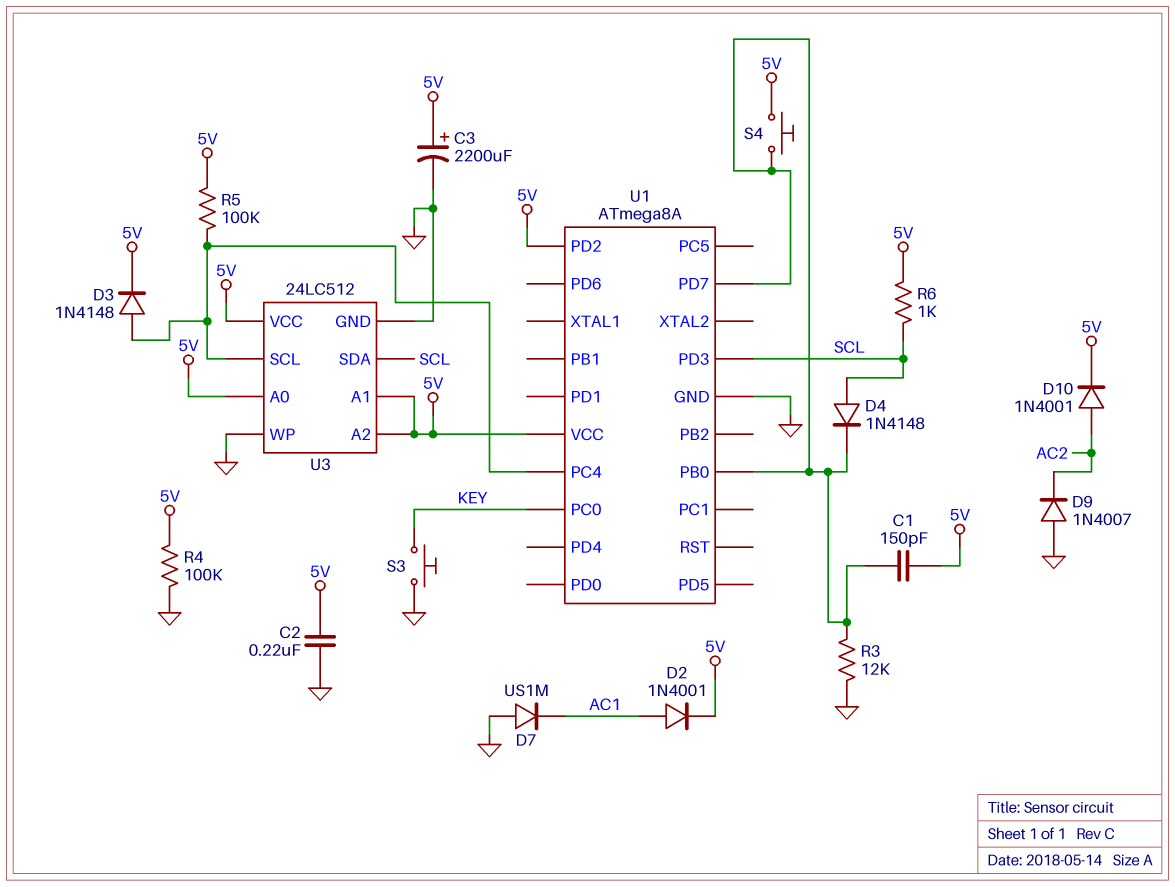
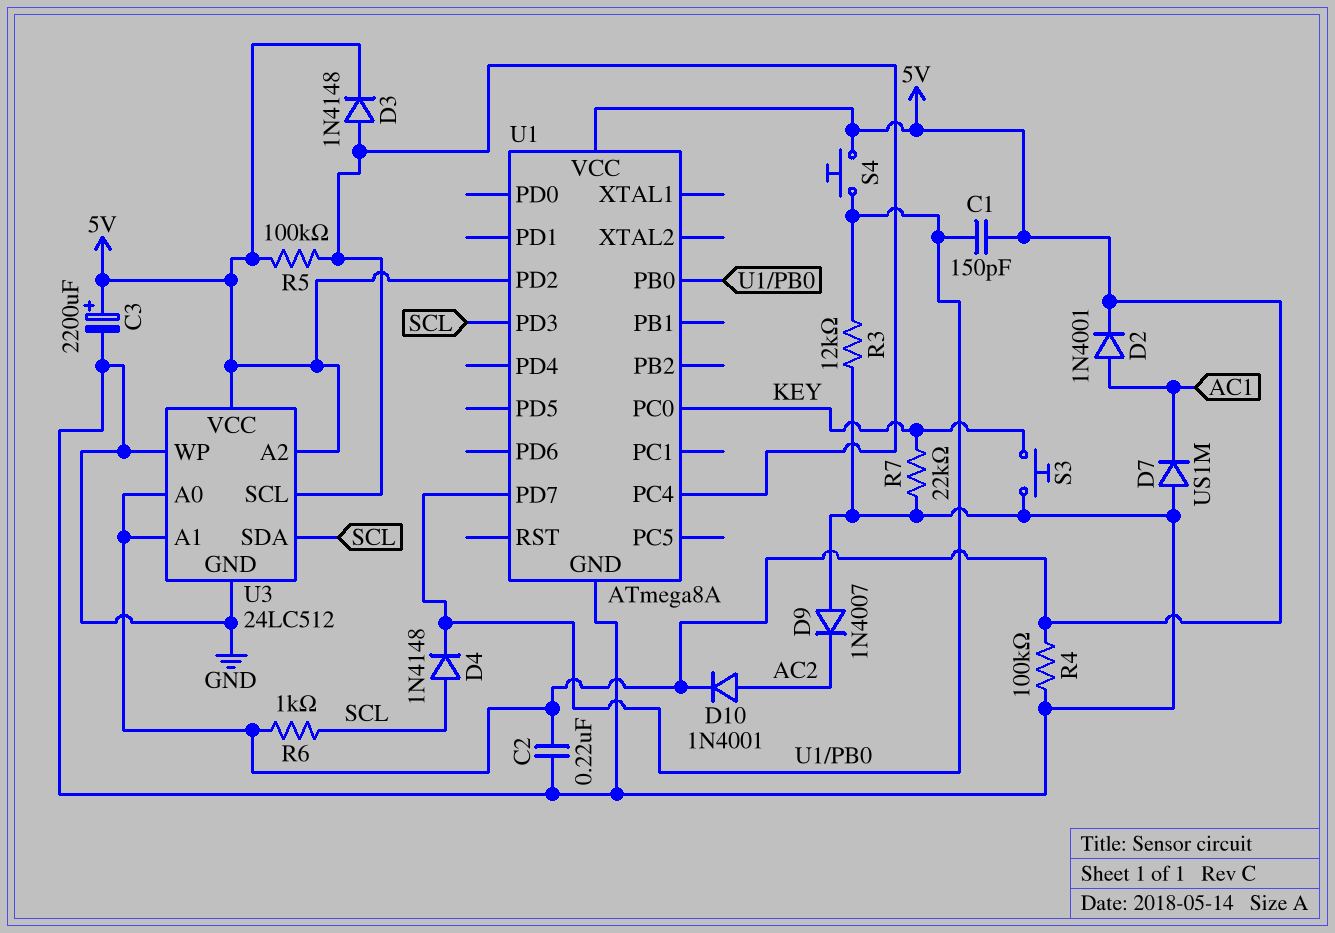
R7: none -> 22k (GND, KEY)

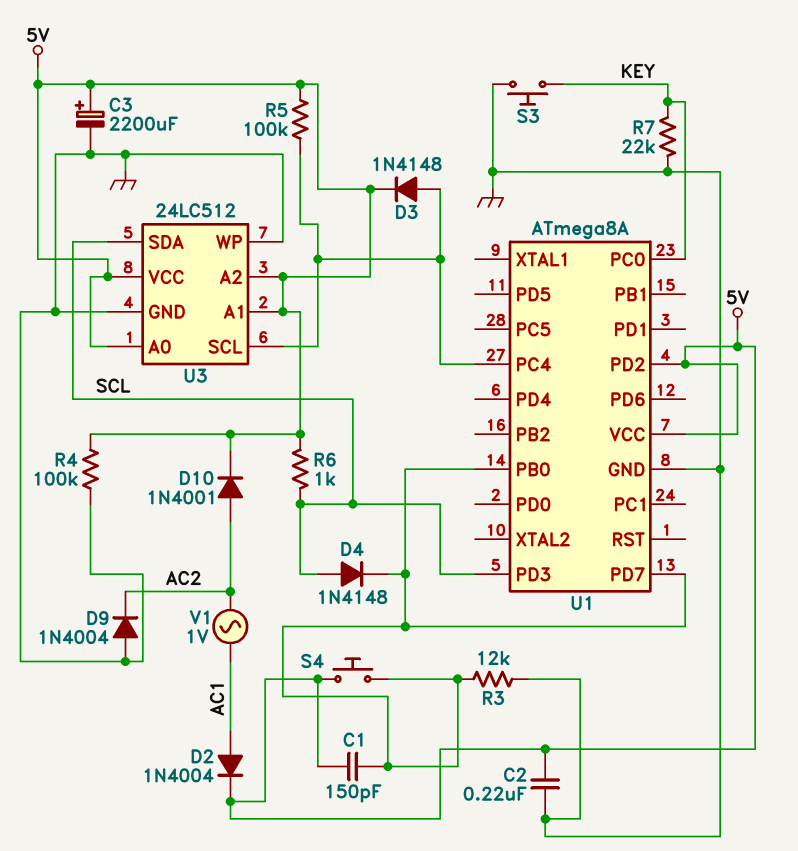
D2: diode 1N4001 (A AC1, K 5V) -> diode 1N4004 (A AC1, K 5V)
D7: diode US1M (A GND, K AC1) -> none
D9: diode 1N4007 (A GND, K AC2) -> diode 1N4004 (A GND, K AC2)
V1: none -> AC 1V (AC1, AC2)

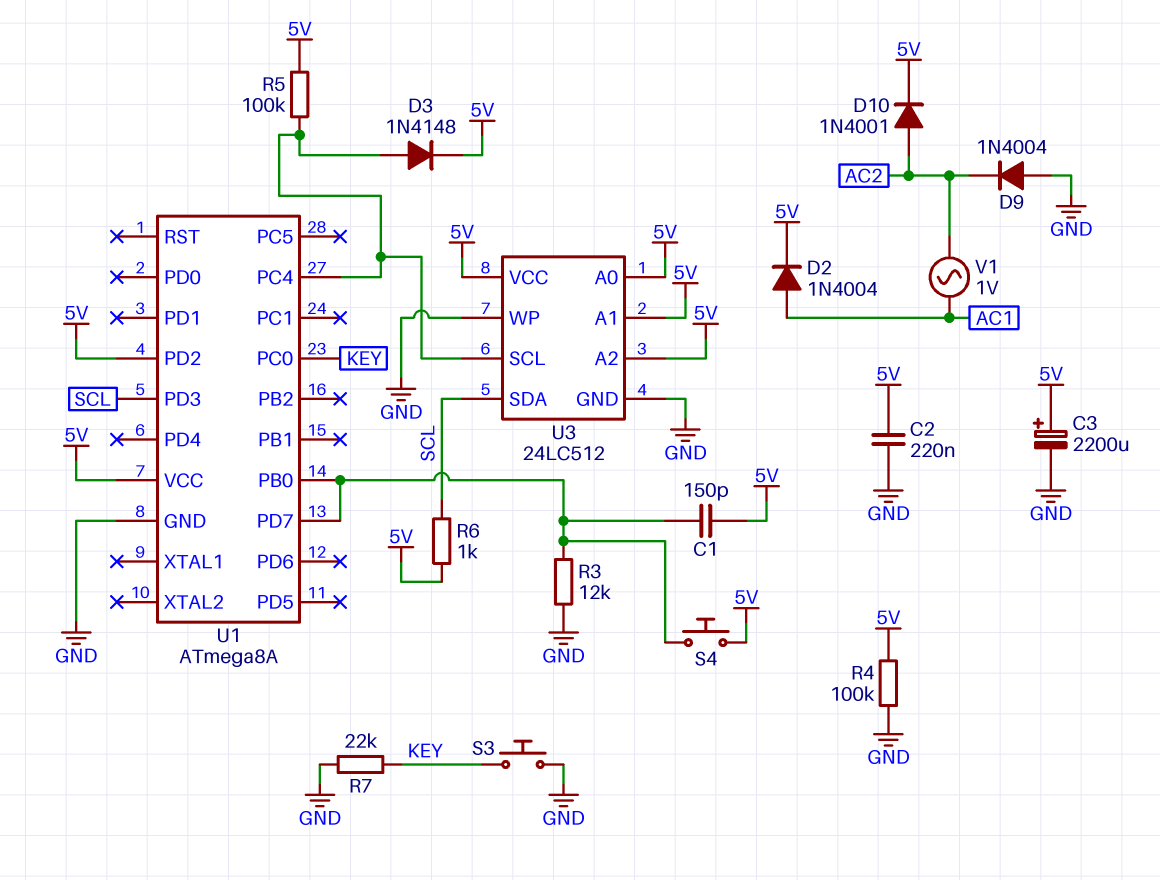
D4: diode 1N4148 (A SCL, K U1/PB0) -> none

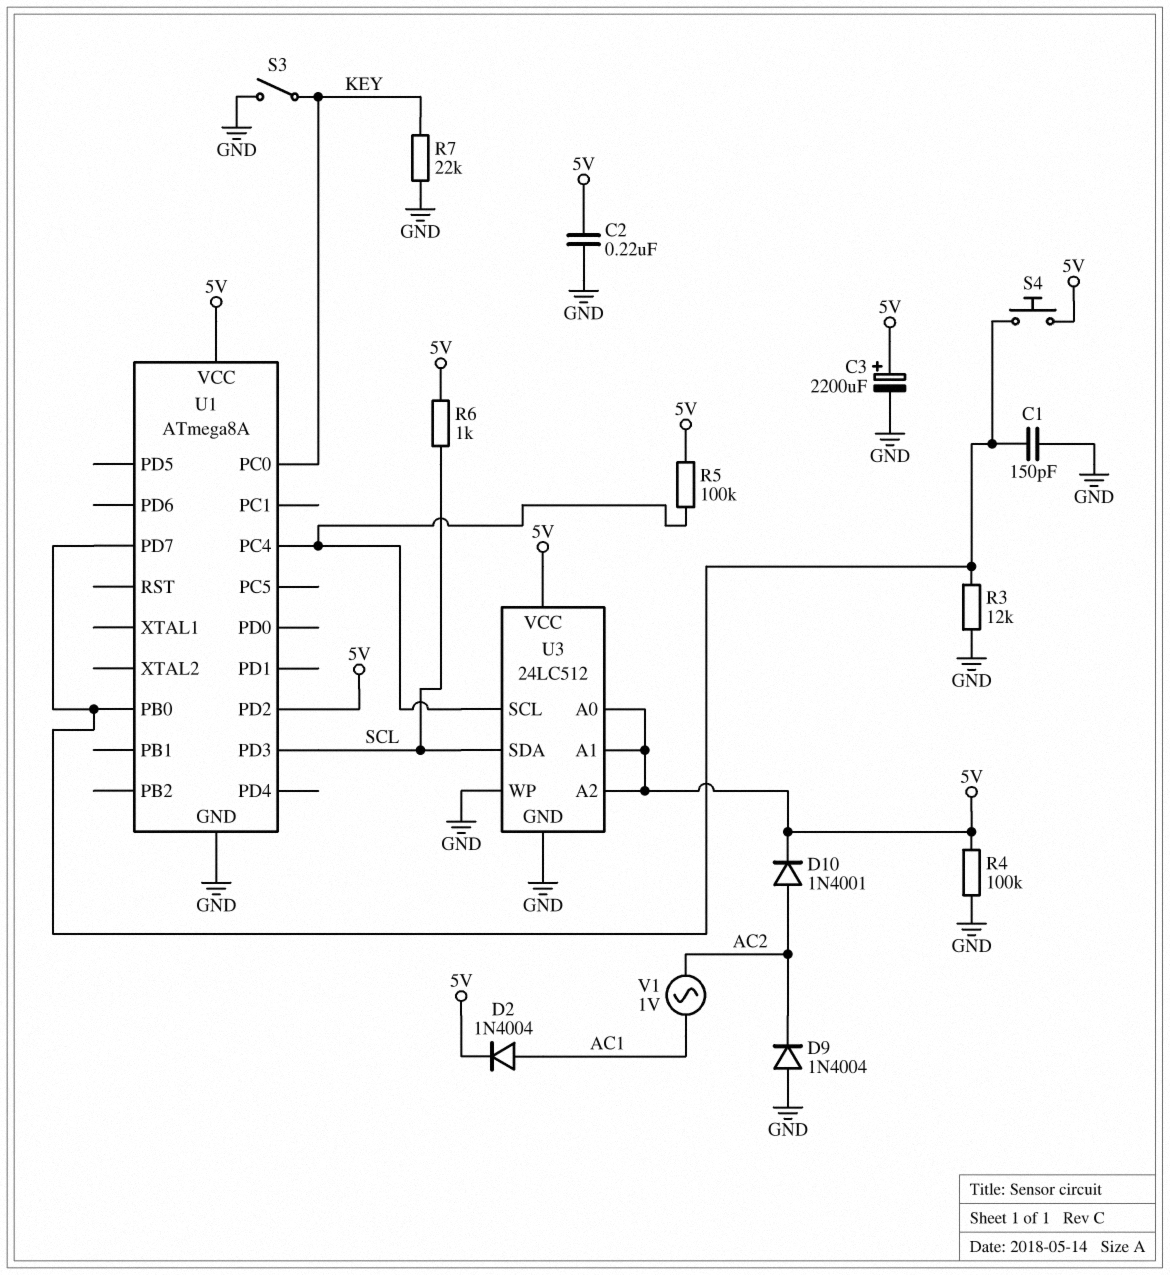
C1: 150pF (5V, U1/PB0) -> 150pF (GND, U1/PB0)
D3: diode 1N4148 (A U1/PC4, K 5V) -> none
S3: button (GND, KEY) -> switch (GND, KEY)

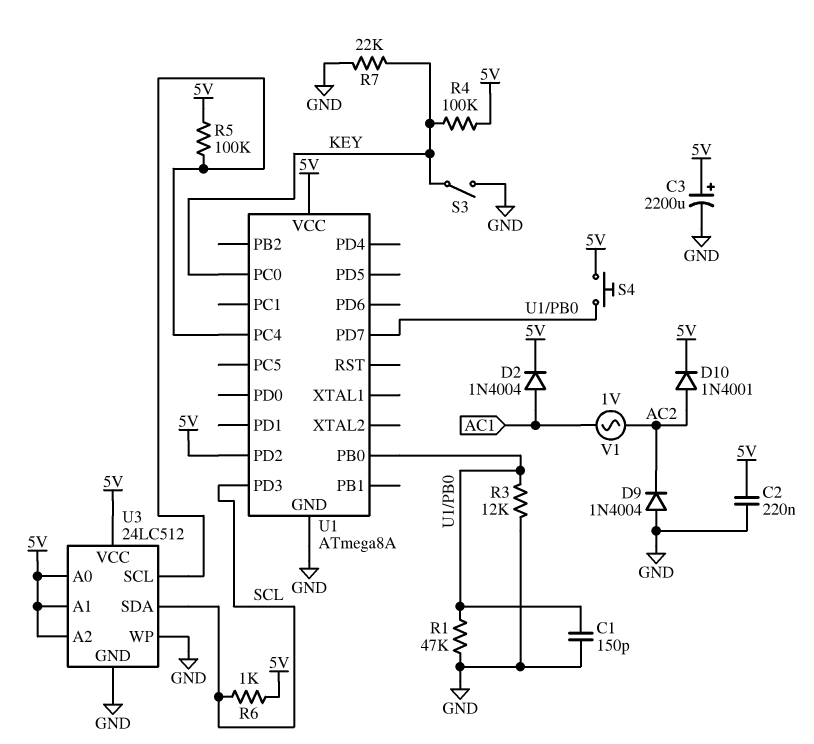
R1: none -> 47k (GND, U1/PB0)
R4: 100k (5V, GND) -> 100k (5V, KEY)

